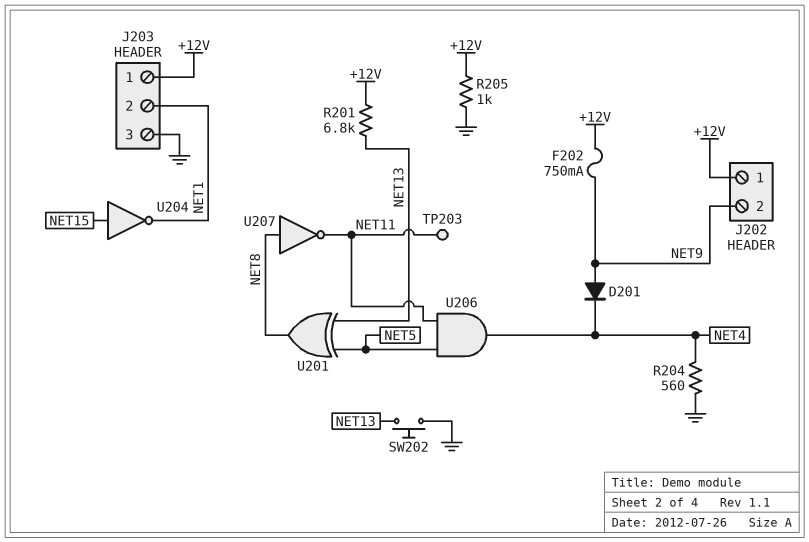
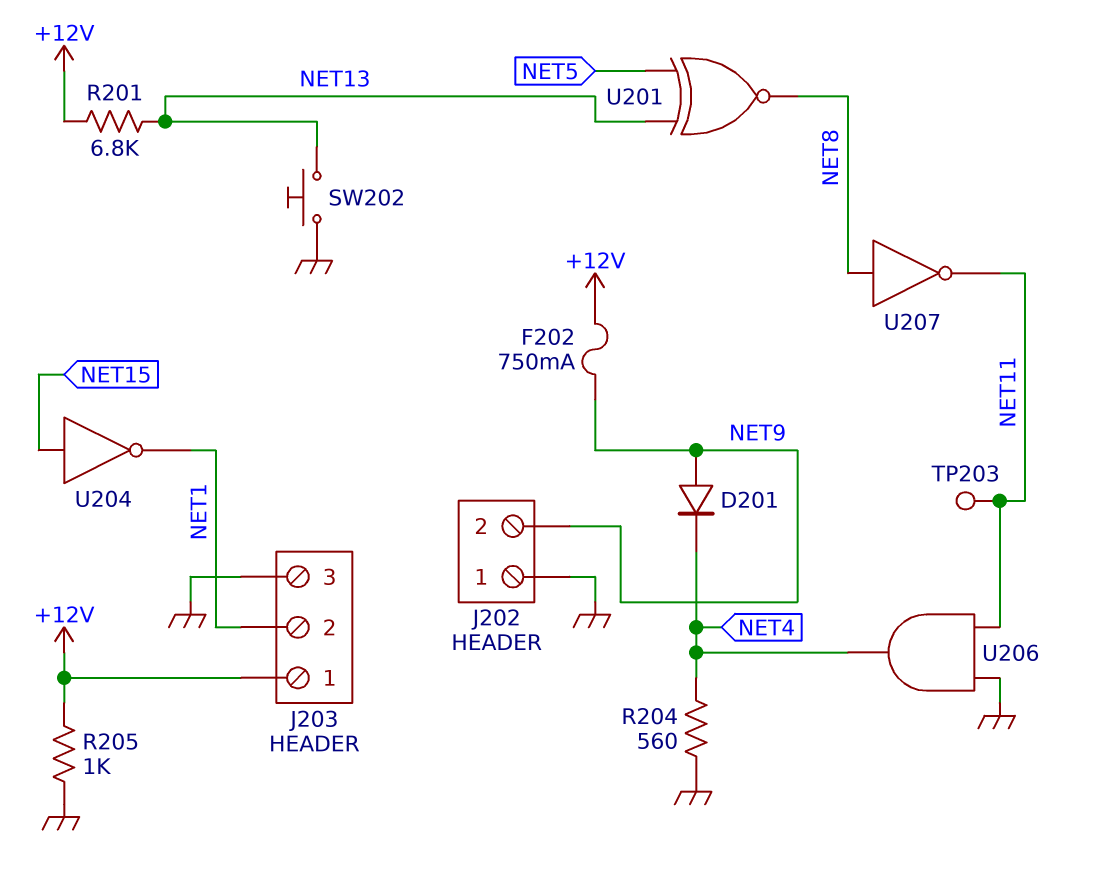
J202 pin 1: +12V -> GND
U201: XOR (in NET5, in NET13, out NET8) -> XNOR (in NET5, in NET13, out NET8)
U206: AND (in NET5, in NET11, out NET4) -> AND (in GND, in NET11, out NET4)

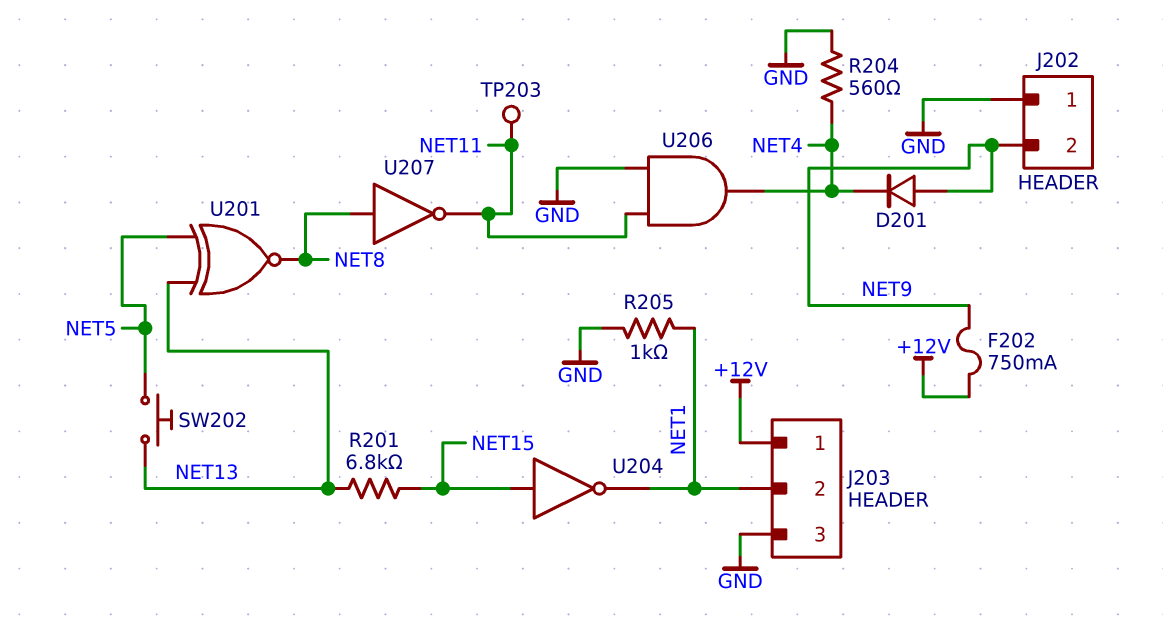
R201: 6.8k (+12V, NET13) -> 6.8k (NET13, NET15)
R205: 1k (+12V, GND) -> 1k (GND, NET1)
SW202: button (GND, NET13) -> button (NET5, NET13)

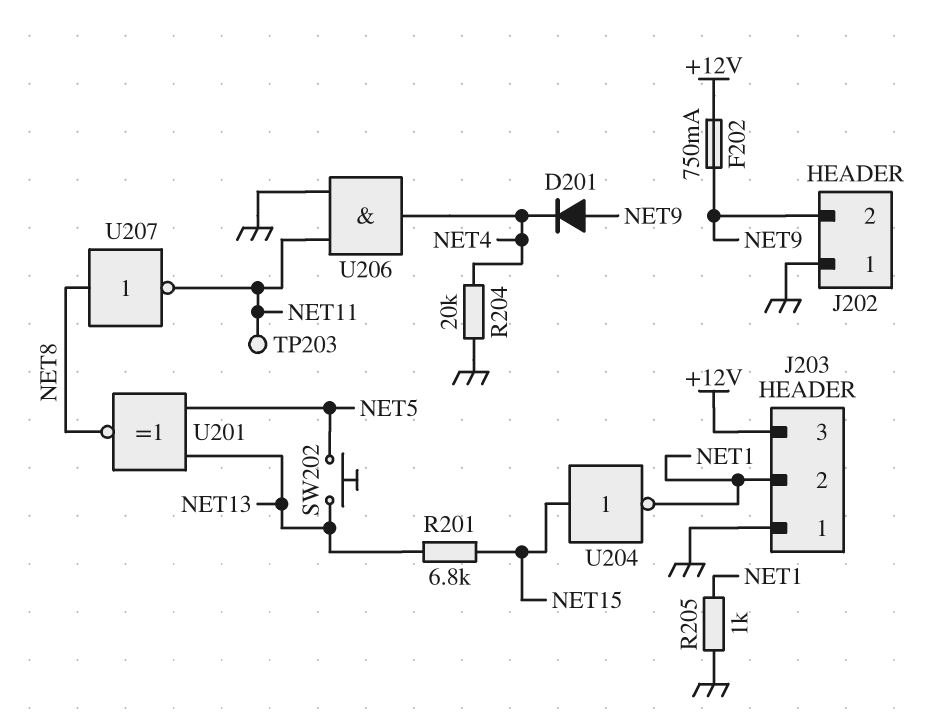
J203 pin 1: +12V -> GND
J203 pin 3: GND -> +12V
R204: 560 (GND, NET4) -> 20k (GND, NET4)

